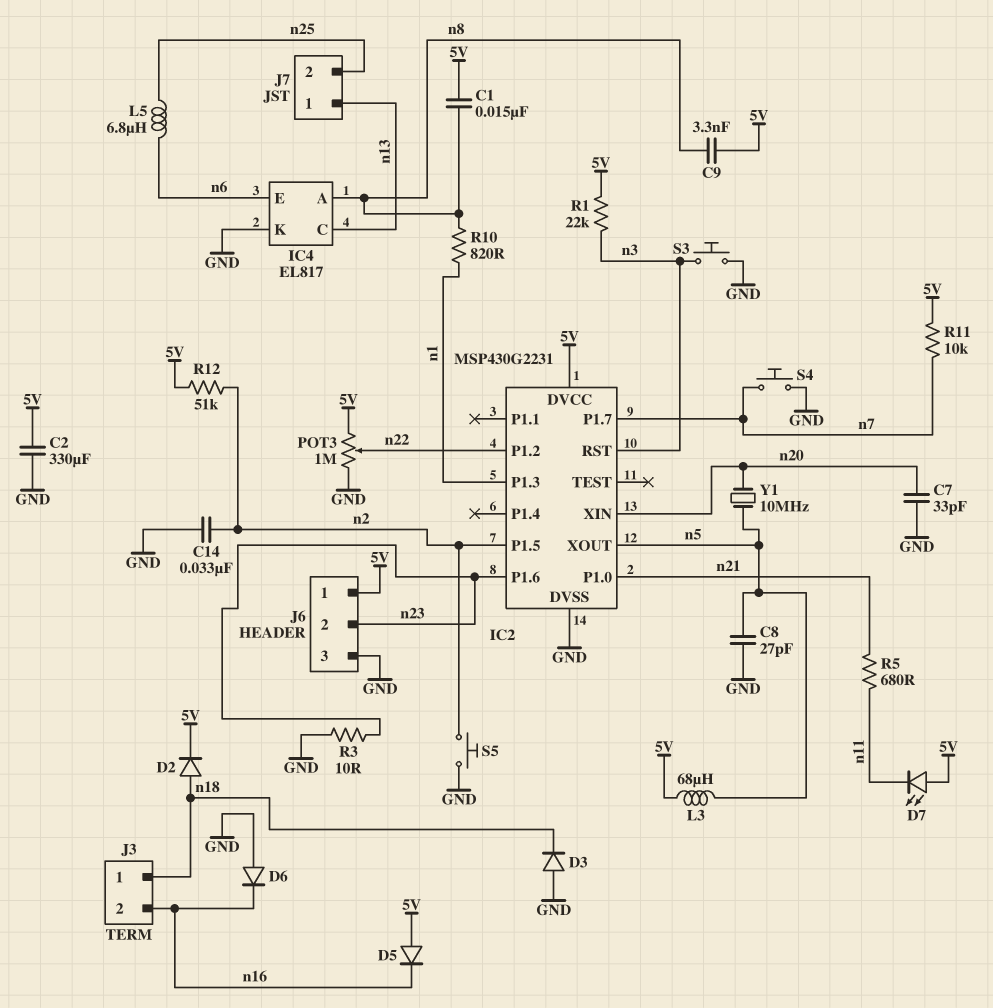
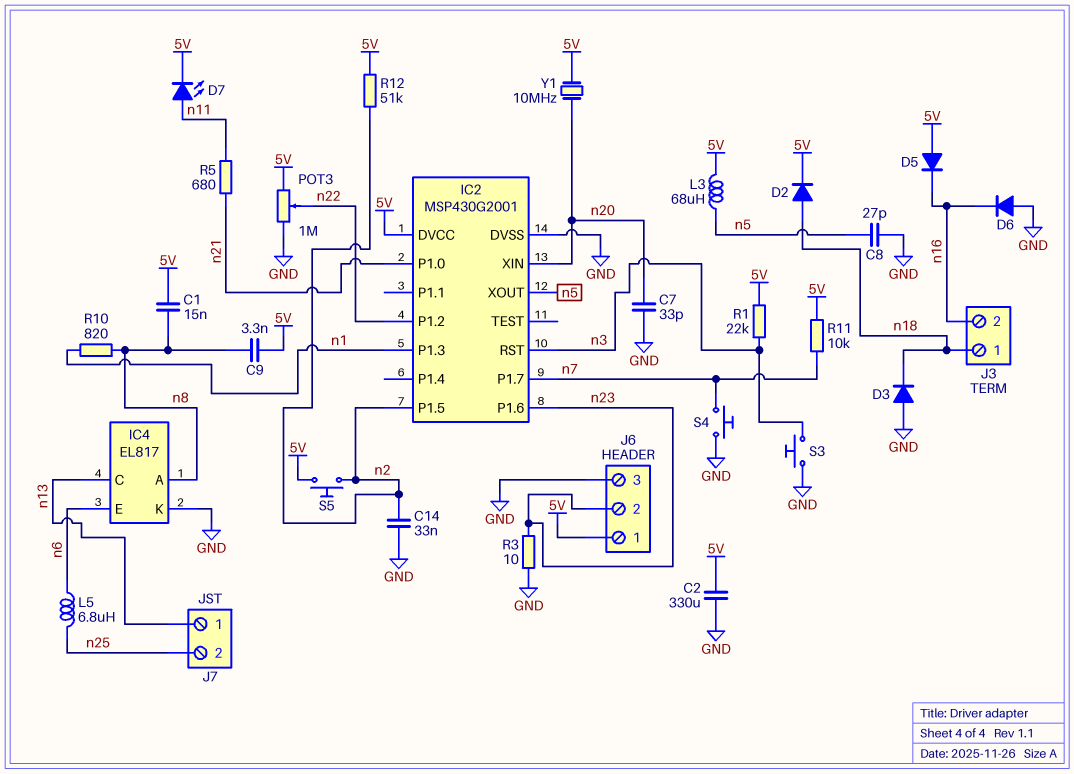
D7: LED (A 5V, K n11) -> LED (A n11, K 5V)
IC2: MSP430G2231 -> MSP430G2001
S5: button (GND, n2) -> button (5V, n2)
Y1: 10MHz (n5, n20) -> 10MHz (5V, n20)

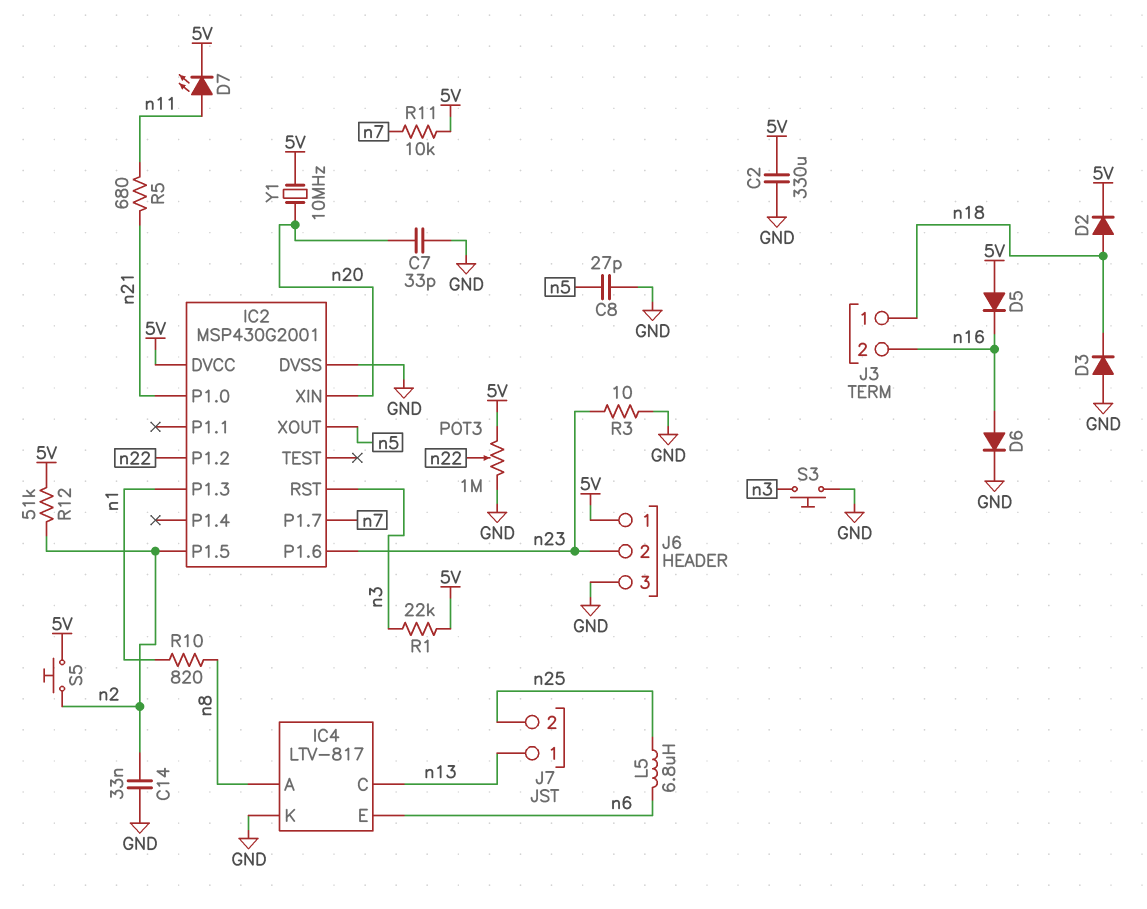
C1: 15nF (5V, n8) -> none
C9: 3.3nF (5V, n8) -> none
D6: diode (A GND, K n16) -> diode (A n16, K GND)
IC4: EL817 -> LTV-817
L3: 68uH (5V, n5) -> none
S4: button (GND, n7) -> none

